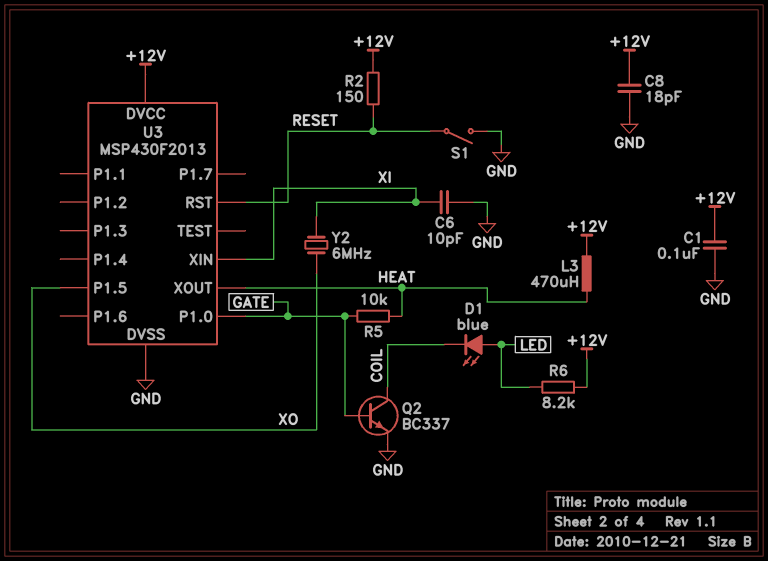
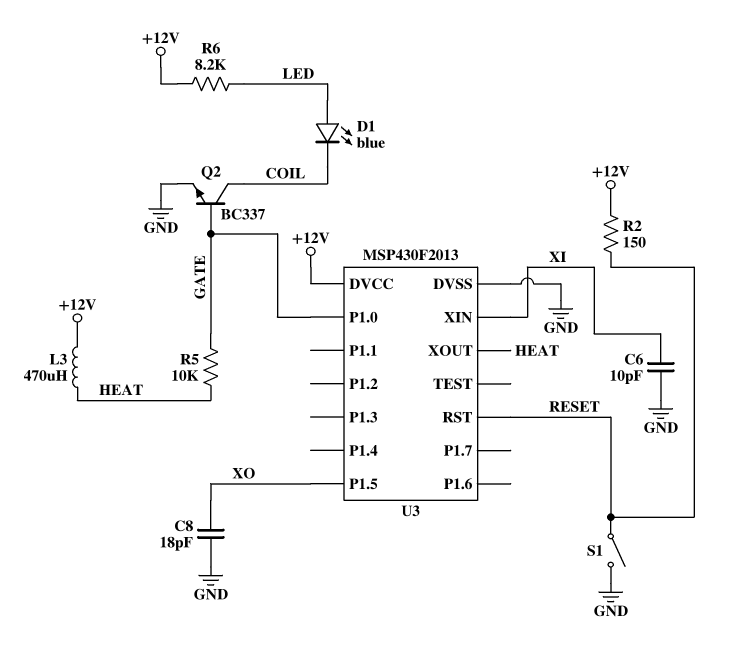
C1: 100nF (+12V, GND) -> none
C8: 18pF (+12V, GND) -> 18pF (GND, XO)
Y2: 6MHz (XI, XO) -> none

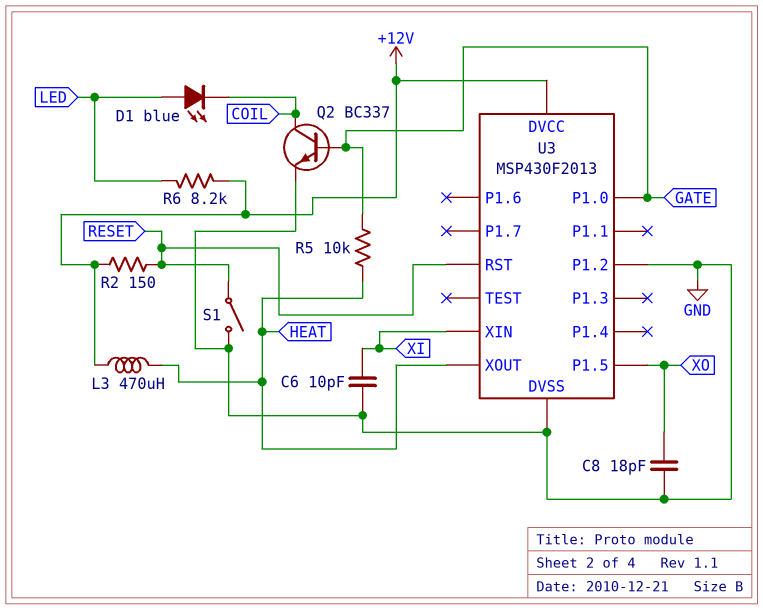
U3 pin P1.2: none -> GND

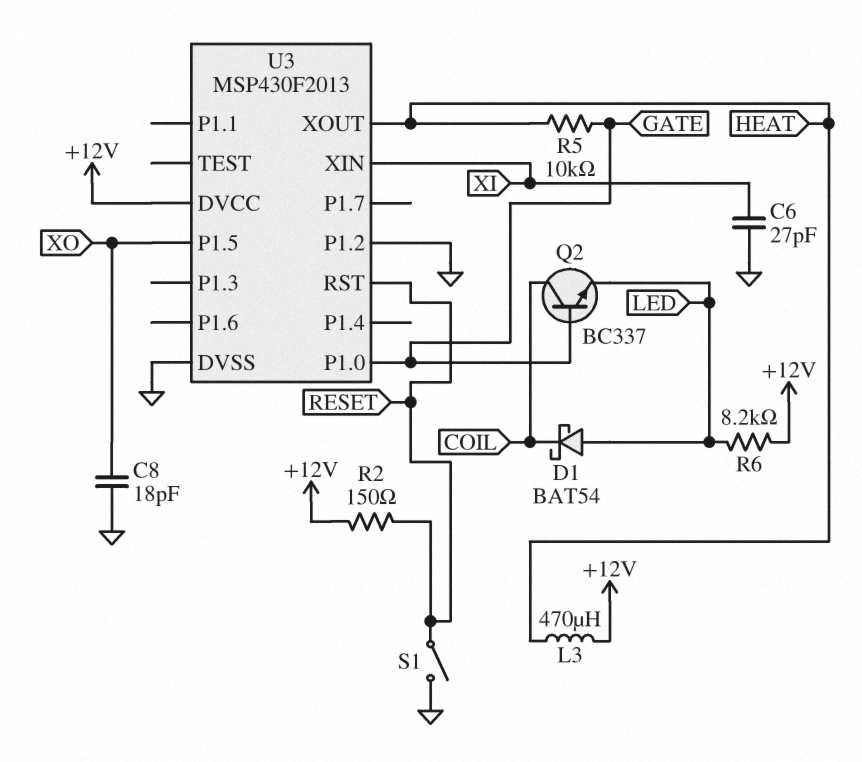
C6: 10pF (GND, XI) -> 27pF (GND, XI)
D1: LED blue (A LED, K COIL) -> schottky BAT54 (A LED, K COIL)
Q2: NPN BC337 (B GATE, C COIL, E GND) -> NPN BC337 (B GATE, C COIL, E LED)

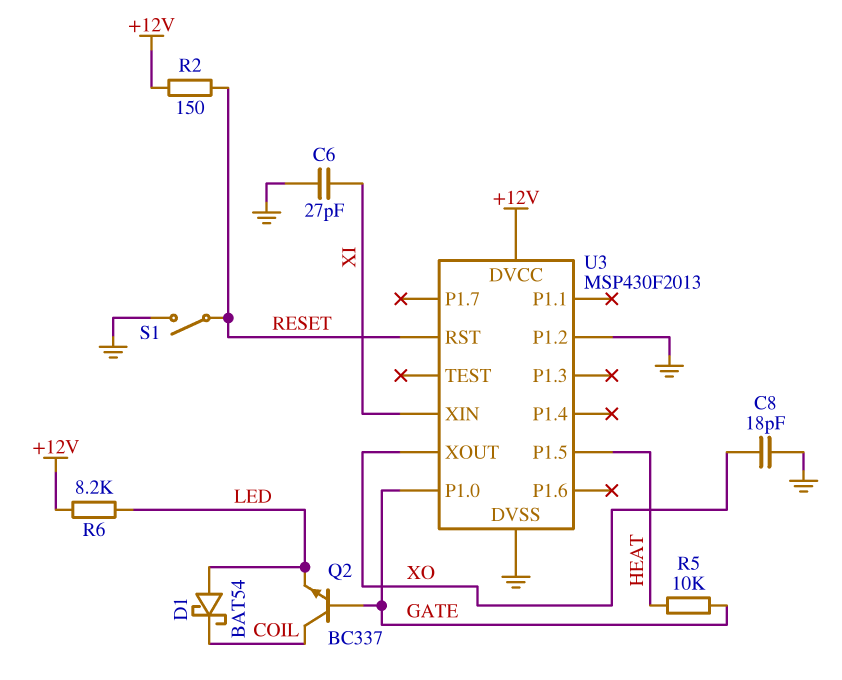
L3: 470uH (+12V, HEAT) -> none
U3 pin P1.5: XO -> HEAT
U3 pin XOUT: HEAT -> XO

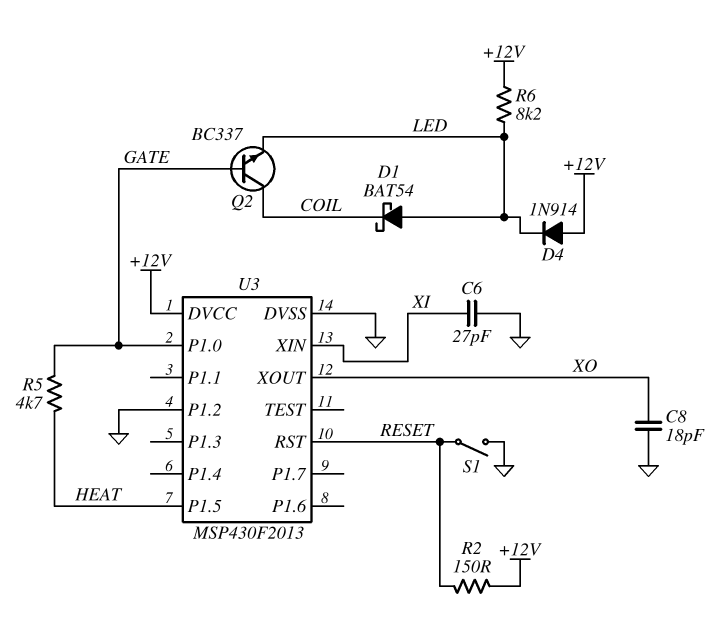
D4: none -> diode 1N914 (A +12V, K LED)
R5: 10k (GATE, HEAT) -> 4.7k (GATE, HEAT)

